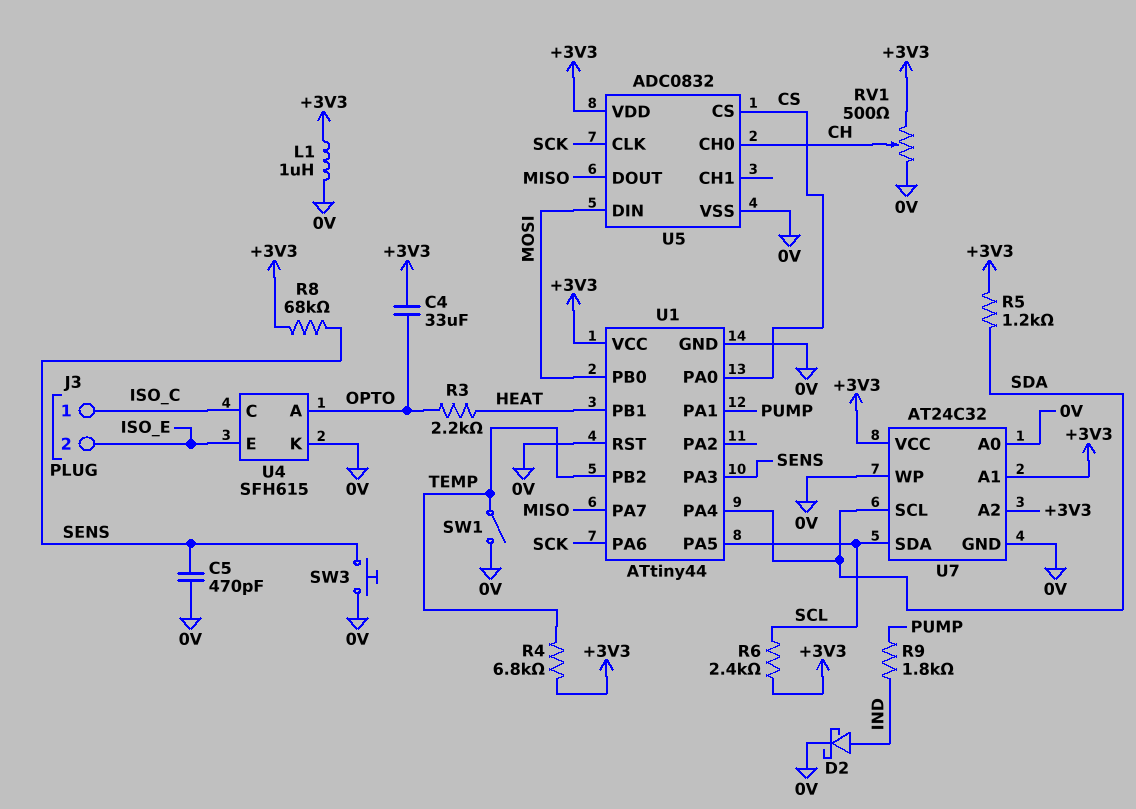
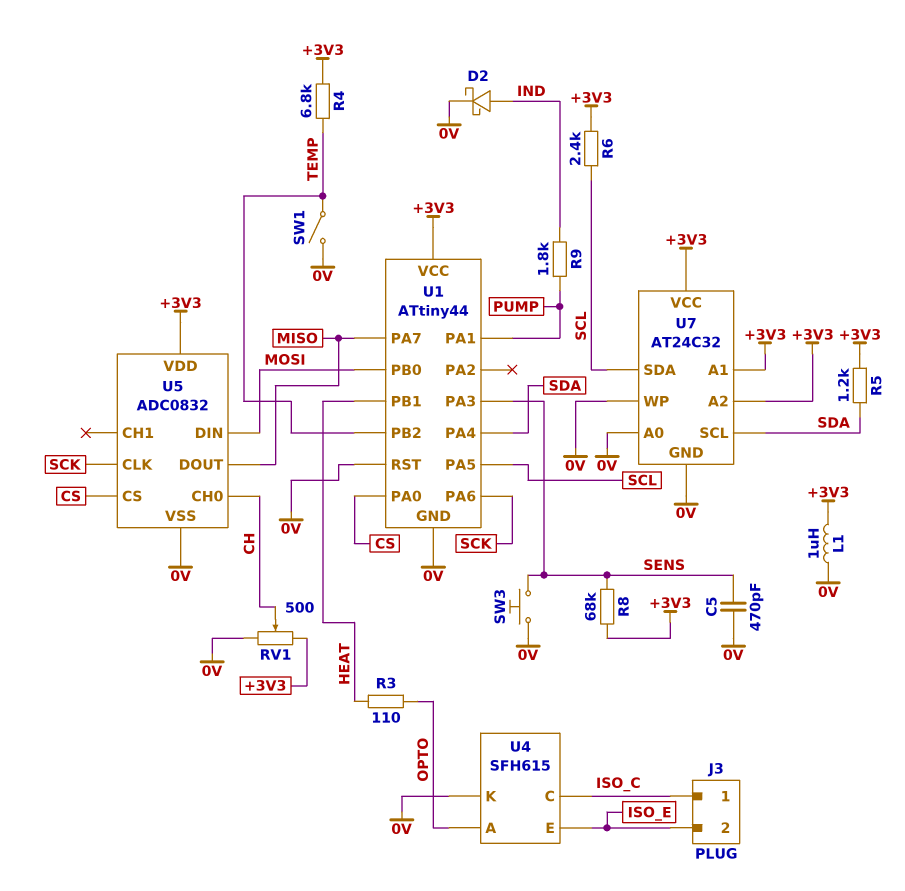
C4: 33uF (+3V3, OPTO) -> none
R3: 2.2k (HEAT, OPTO) -> 110 (HEAT, OPTO)

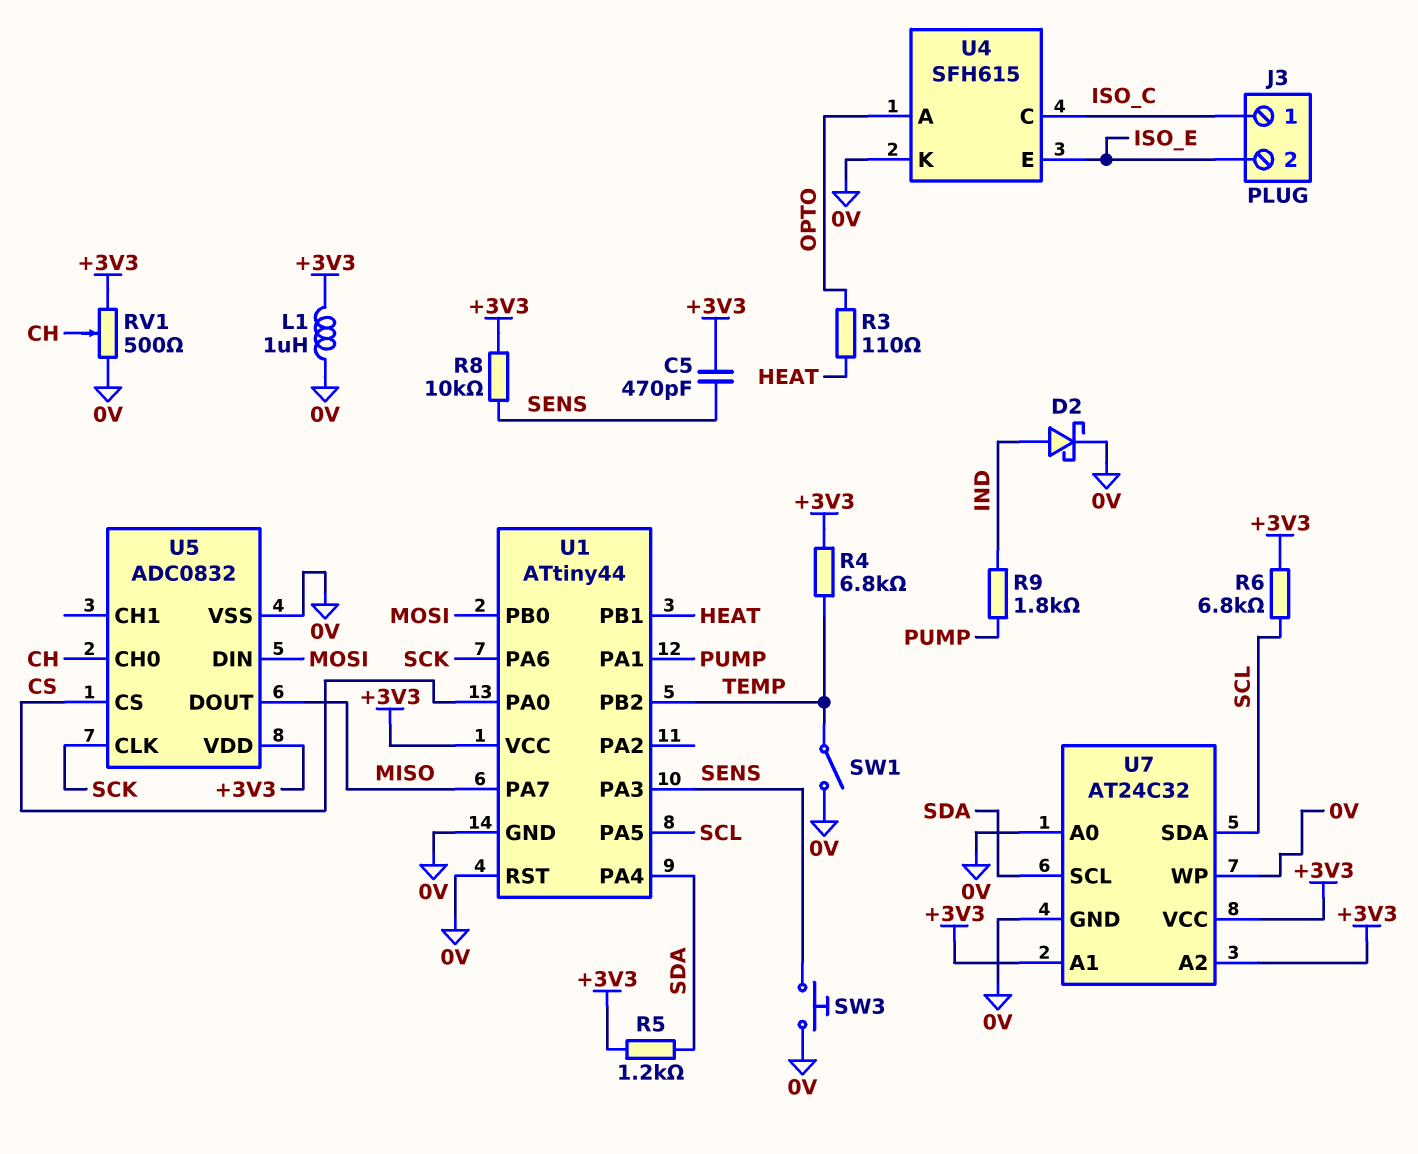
C5: 470pF (0V, SENS) -> 470pF (+3V3, SENS)
R6: 2.4k (+3V3, SCL) -> 6.8k (+3V3, SCL)
R8: 68k (+3V3, SENS) -> 10k (+3V3, SENS)

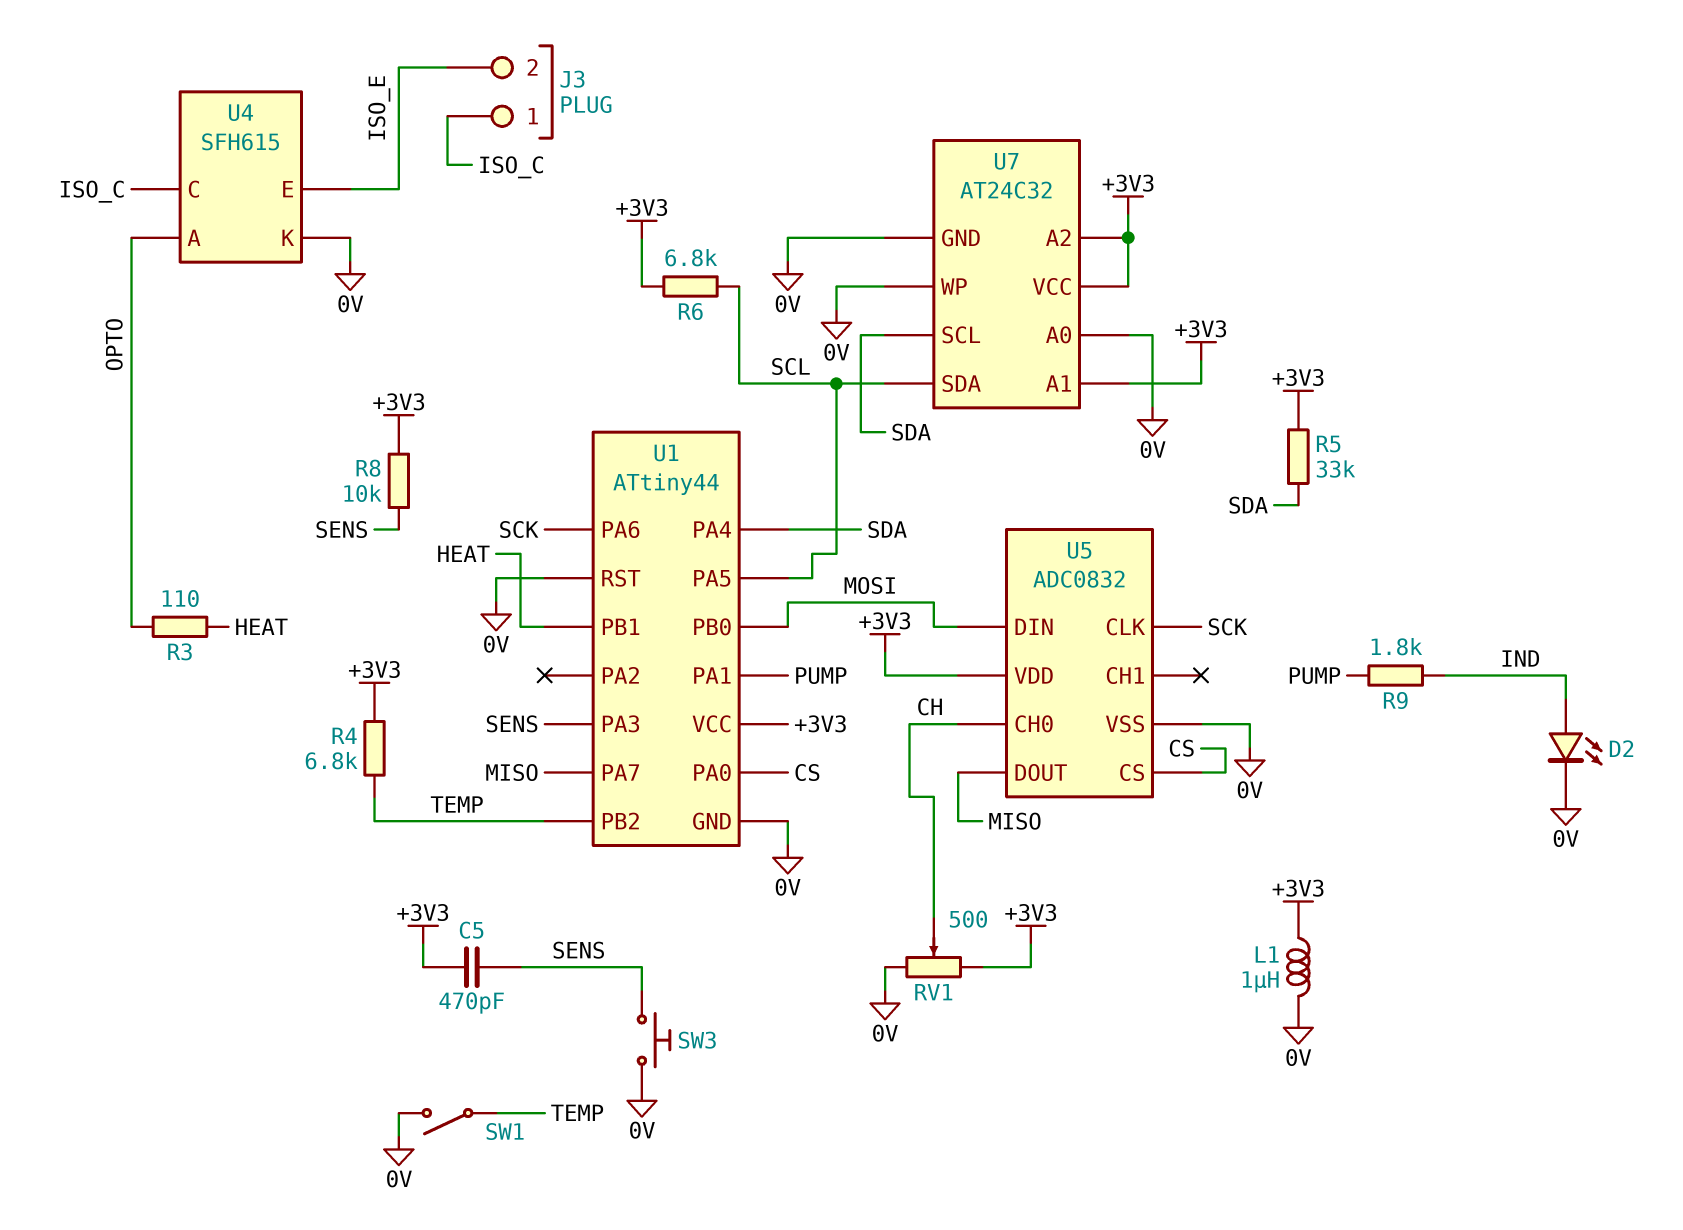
D2: schottky (A IND, K 0V) -> LED (A IND, K 0V)
R5: 1.2k (+3V3, SDA) -> 33k (+3V3, SDA)

